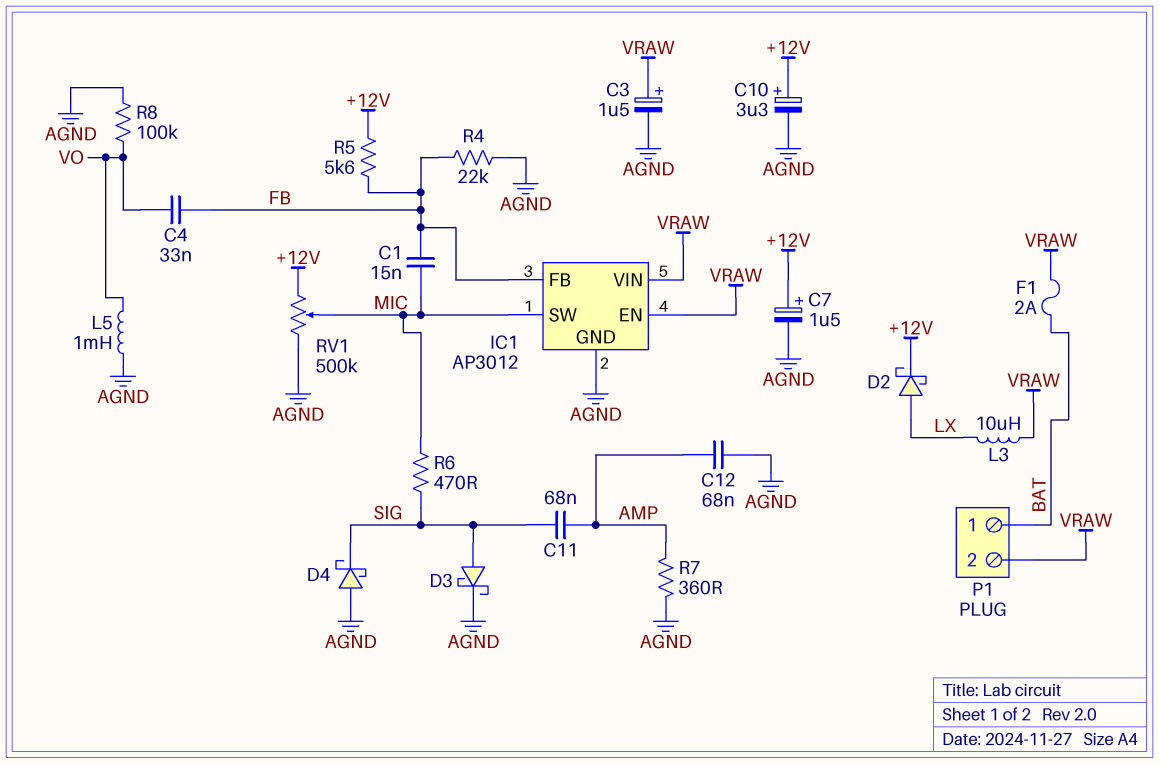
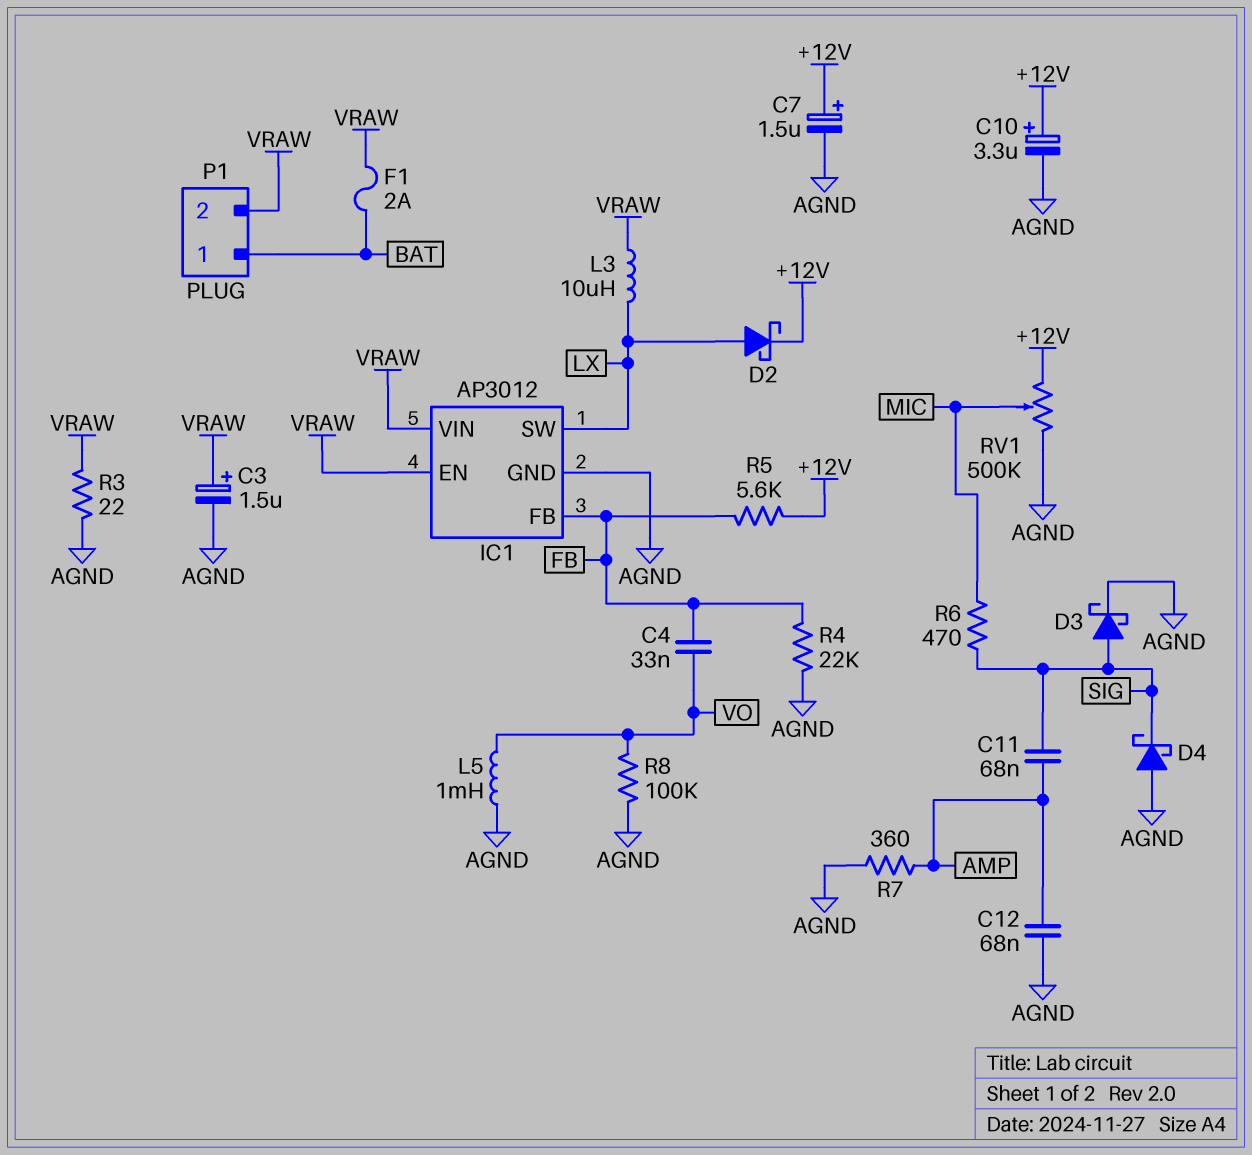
C1: 15nF (FB, MIC) -> none
IC1 pin SW: MIC -> LX
R3: none -> 22 (AGND, VRAW)

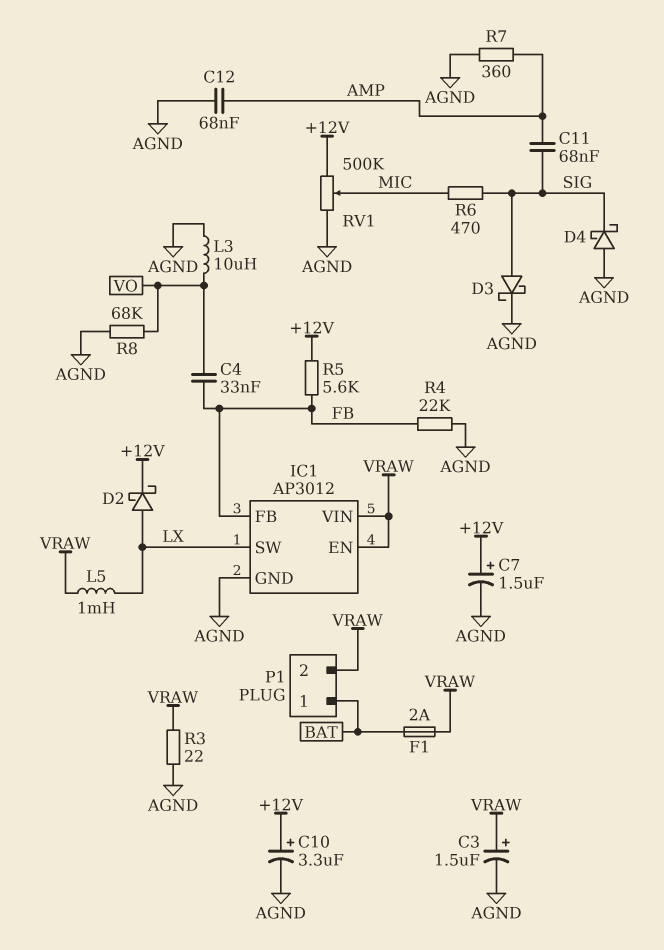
L3: 10uH (LX, VRAW) -> 10uH (AGND, VO)
L5: 1mH (AGND, VO) -> 1mH (LX, VRAW)
R8: 100k (AGND, VO) -> 68k (AGND, VO)

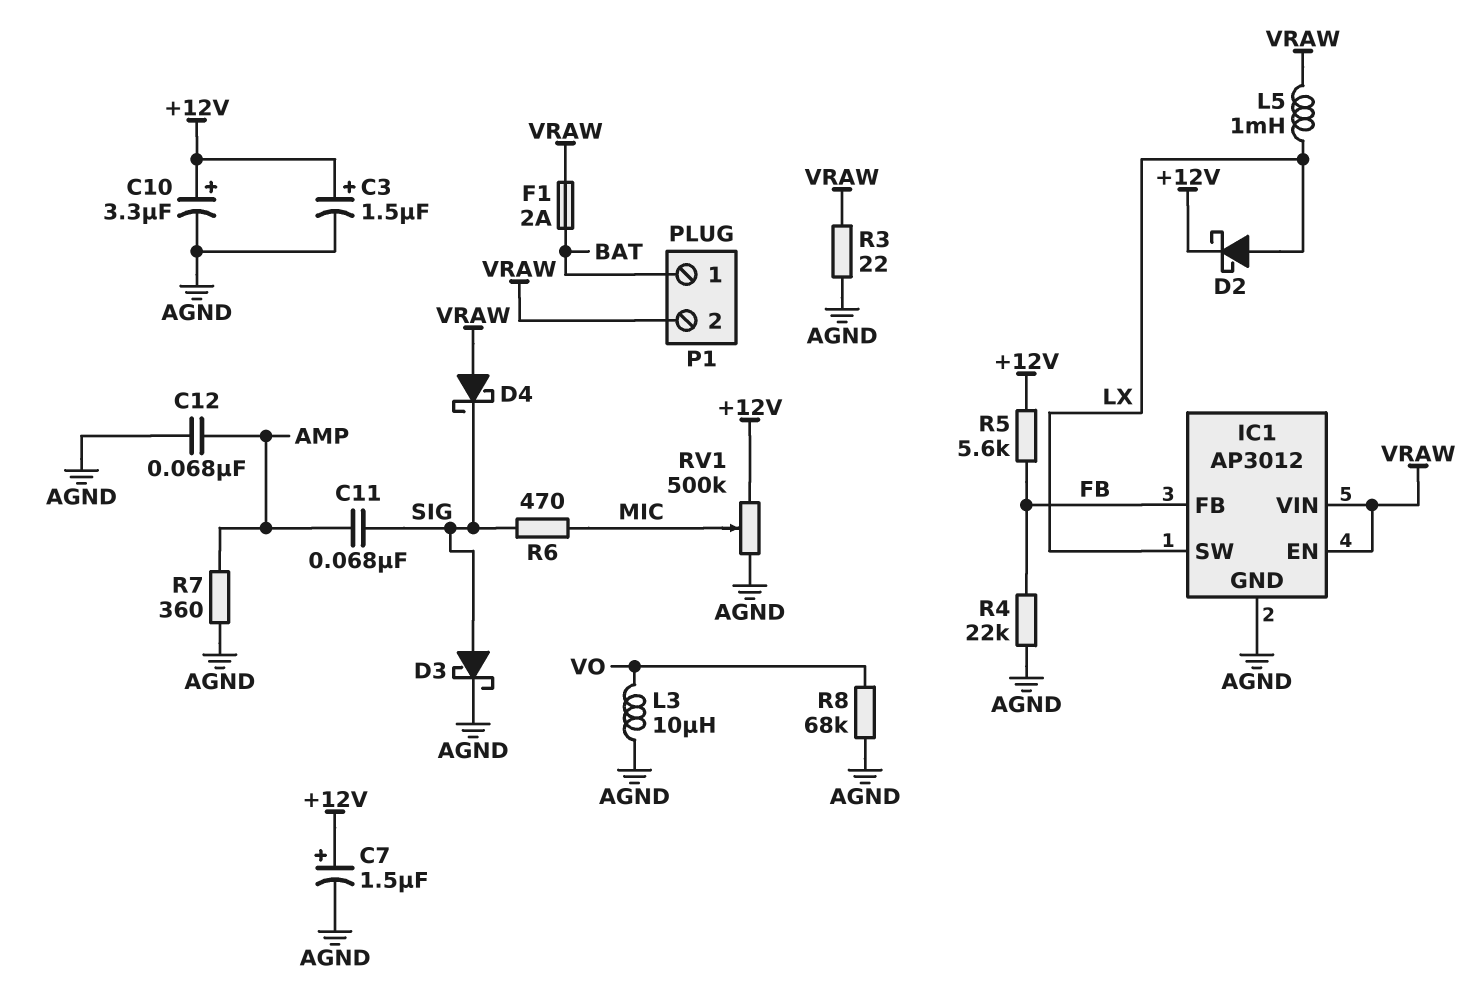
C3: 1.5uF (plus VRAW, minus AGND) -> 1.5uF (plus +12V, minus AGND)
C4: 33nF (FB, VO) -> none
D4: schottky (A AGND, K SIG) -> schottky (A VRAW, K SIG)

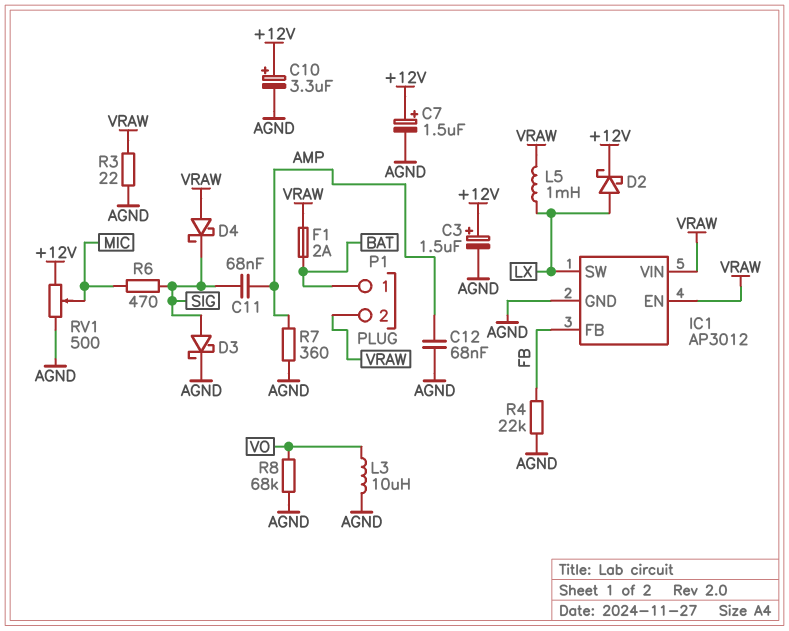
R5: 5.6k (+12V, FB) -> none
RV1: 500k (+12V, AGND, wiper MIC) -> 500 (+12V, AGND, wiper MIC)

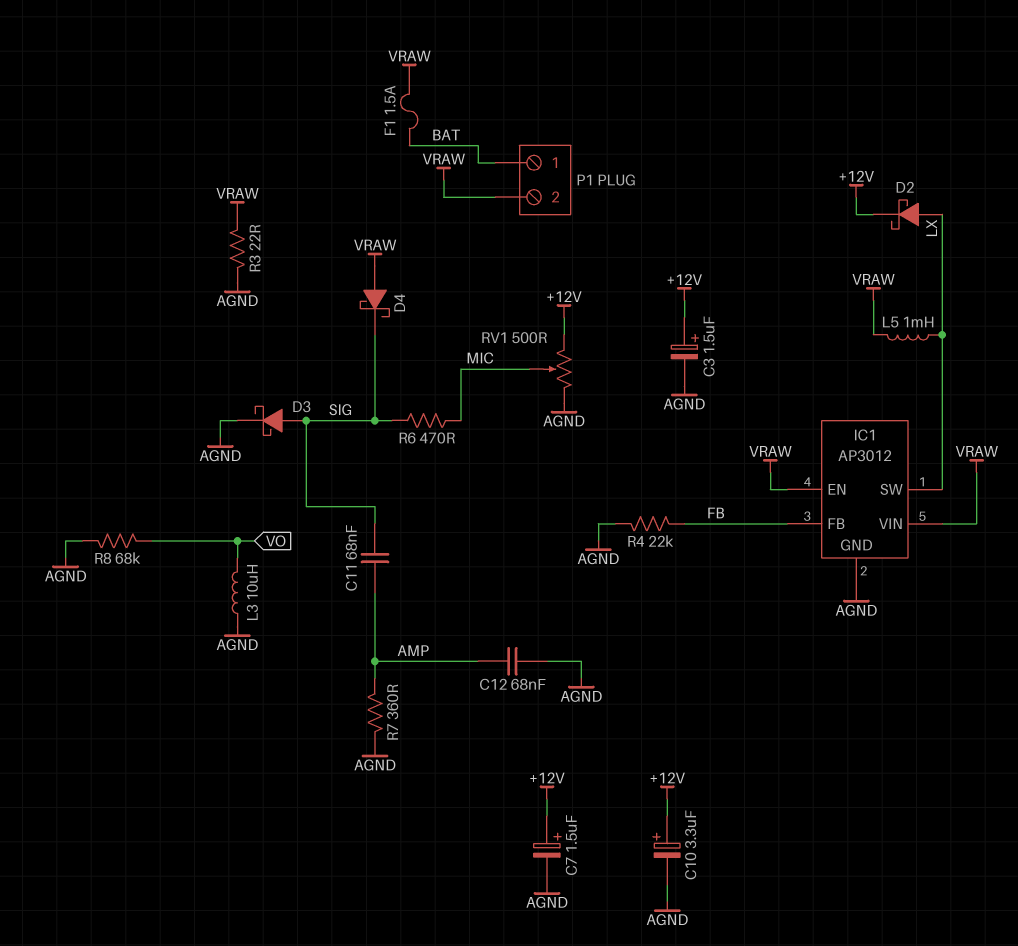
F1: 2A (BAT, VRAW) -> 1.5A (BAT, VRAW)

